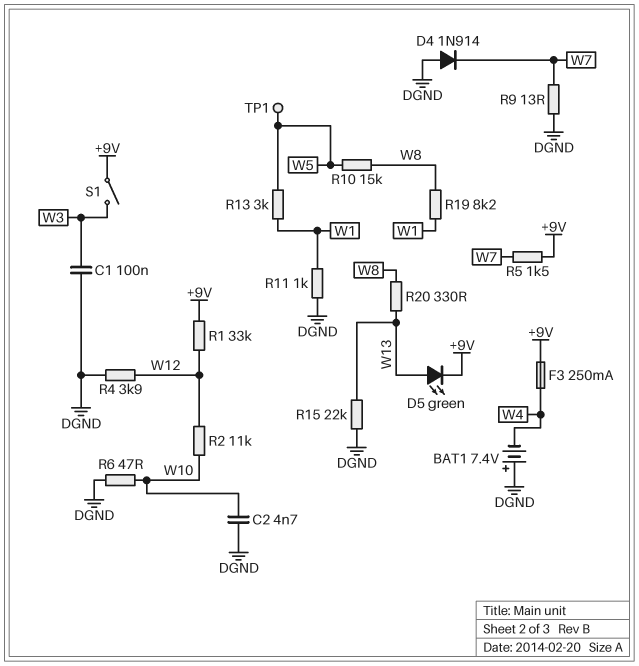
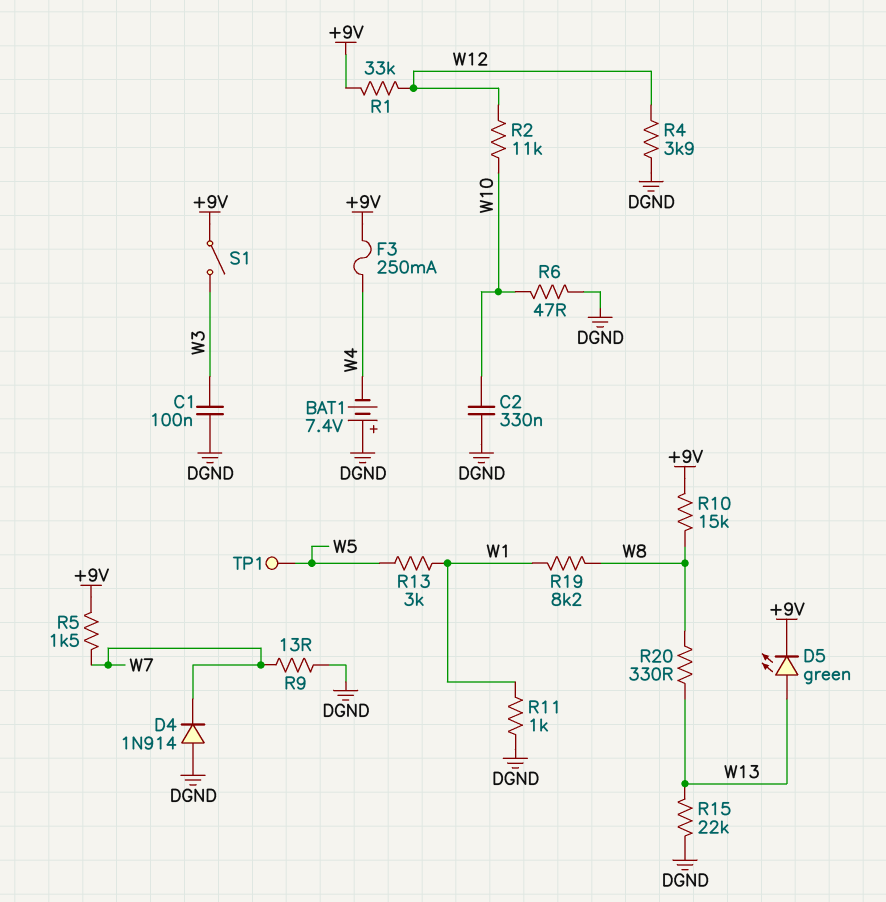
C2: 4.7nF (DGND, W10) -> 330nF (DGND, W10)
R10: 15k (W5, W8) -> 15k (+9V, W8)

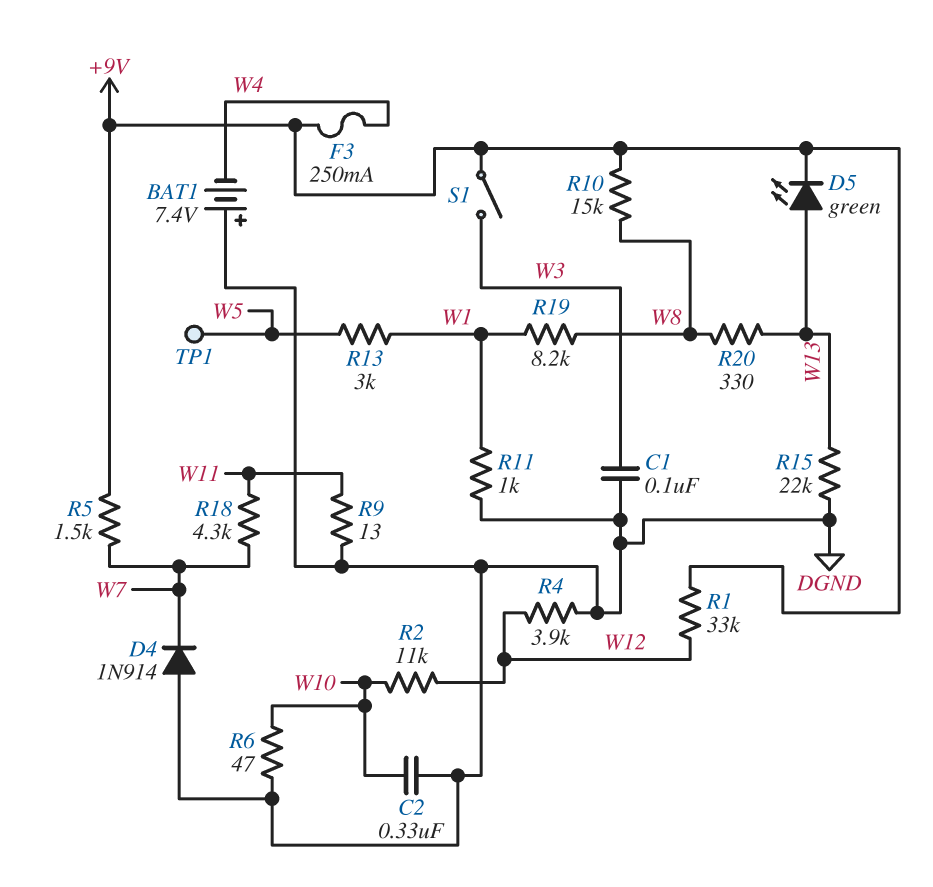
R9: 13 (DGND, W7) -> 13 (DGND, W11)
R18: none -> 4.3k (W7, W11)

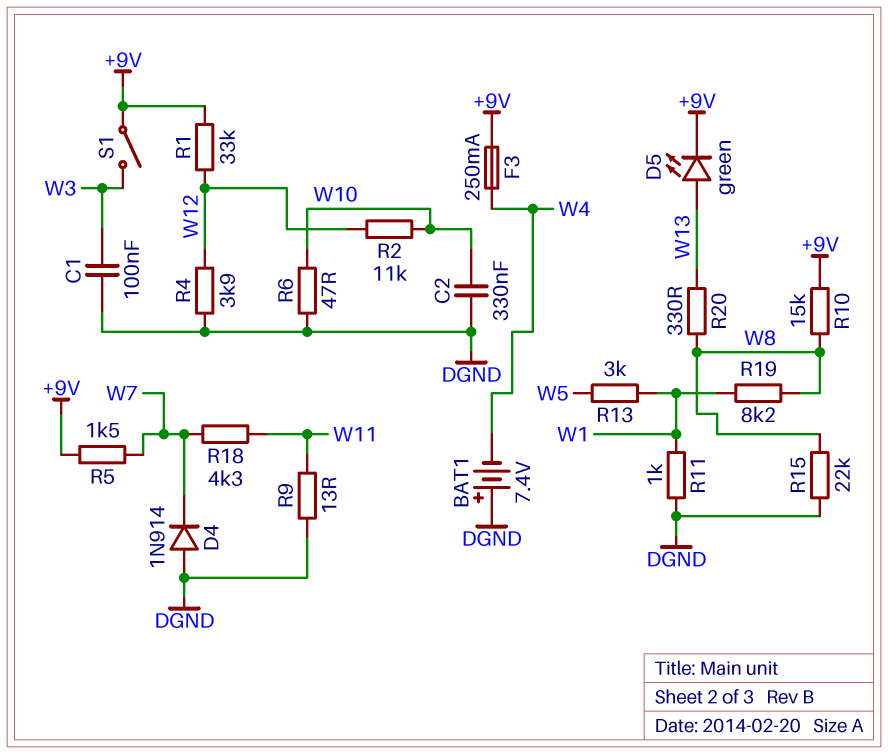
R15: 22k (DGND, W13) -> 22k (DGND, W8)
TP1: test point (W5) -> none

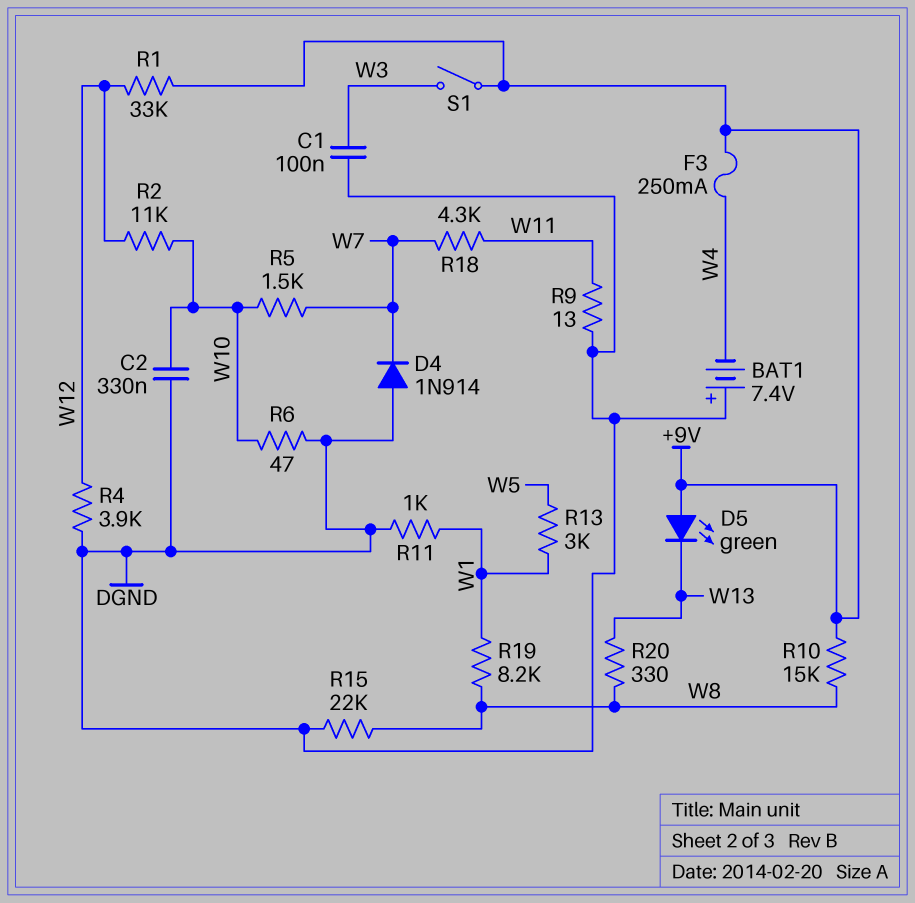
D5: LED green (A W13, K +9V) -> LED green (A +9V, K W13)
R5: 1.5k (+9V, W7) -> 1.5k (W7, W10)

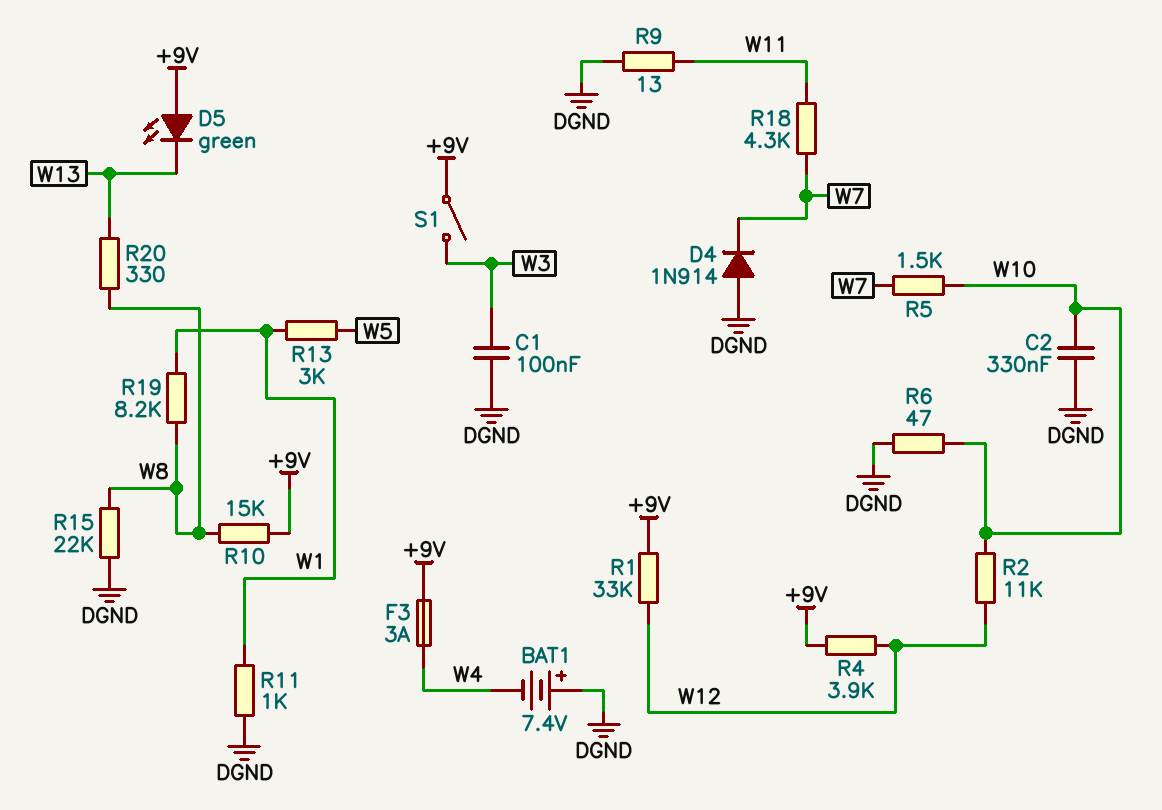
F3: 250mA (+9V, W4) -> 3A (+9V, W4)
R4: 3.9k (DGND, W12) -> 3.9k (+9V, W12)

